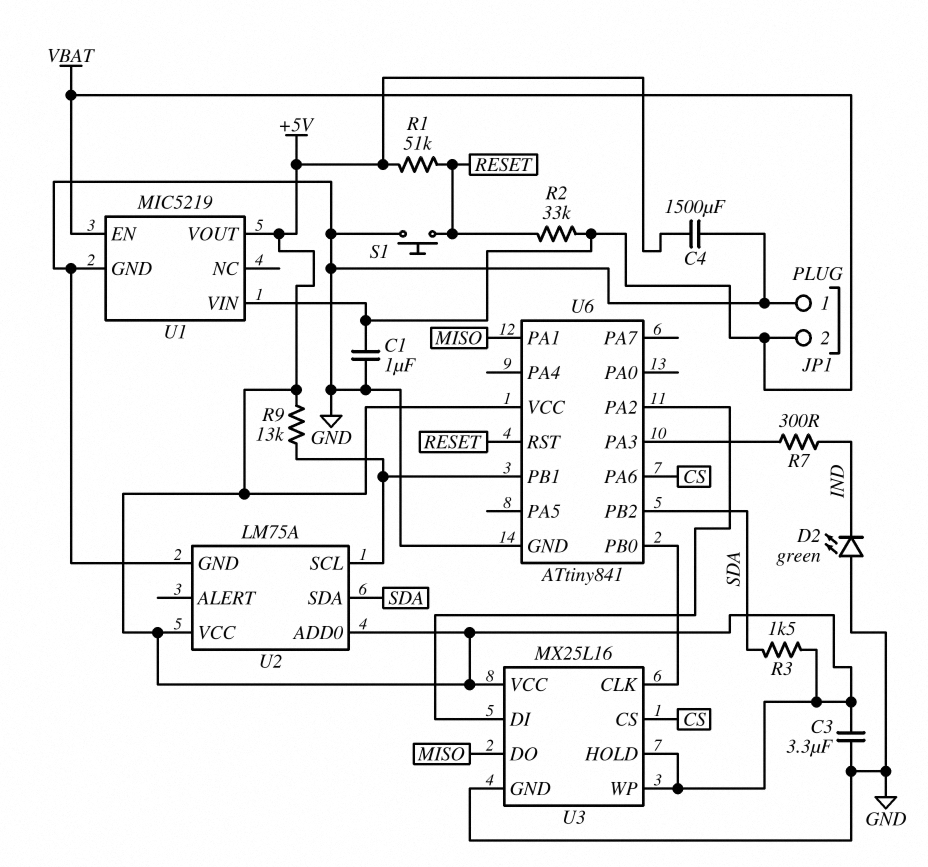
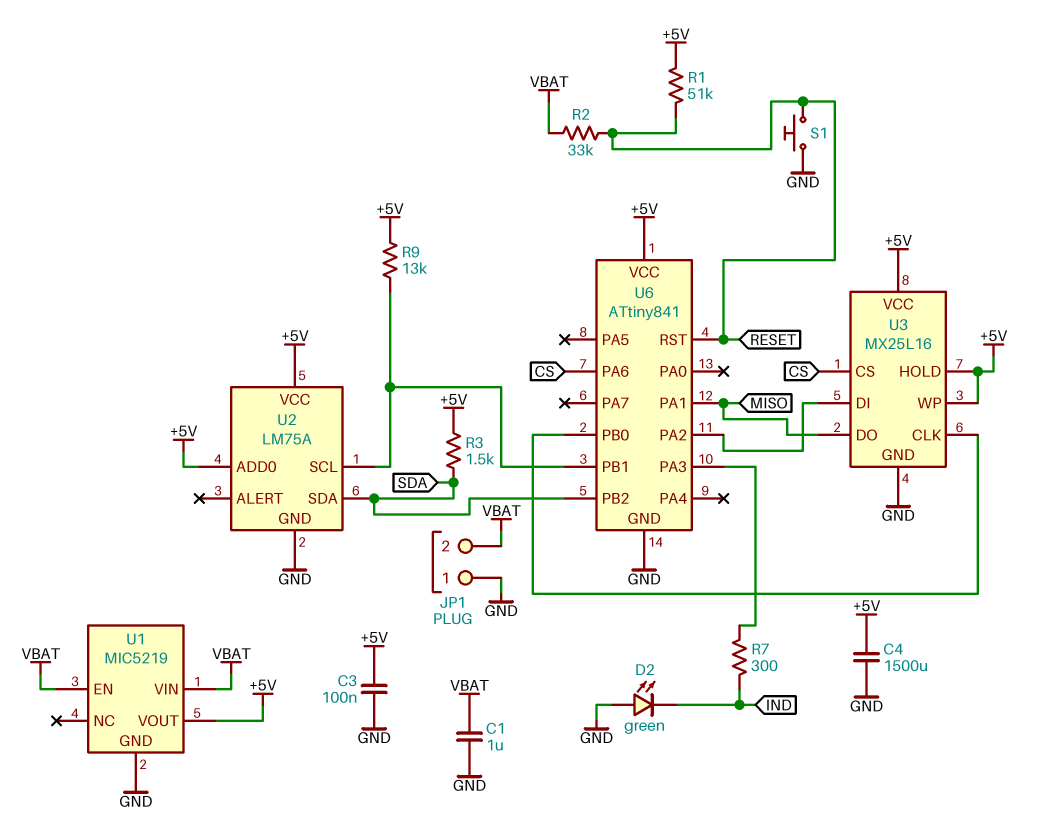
C3: 3.3uF (+5V, GND) -> 100nF (+5V, GND)

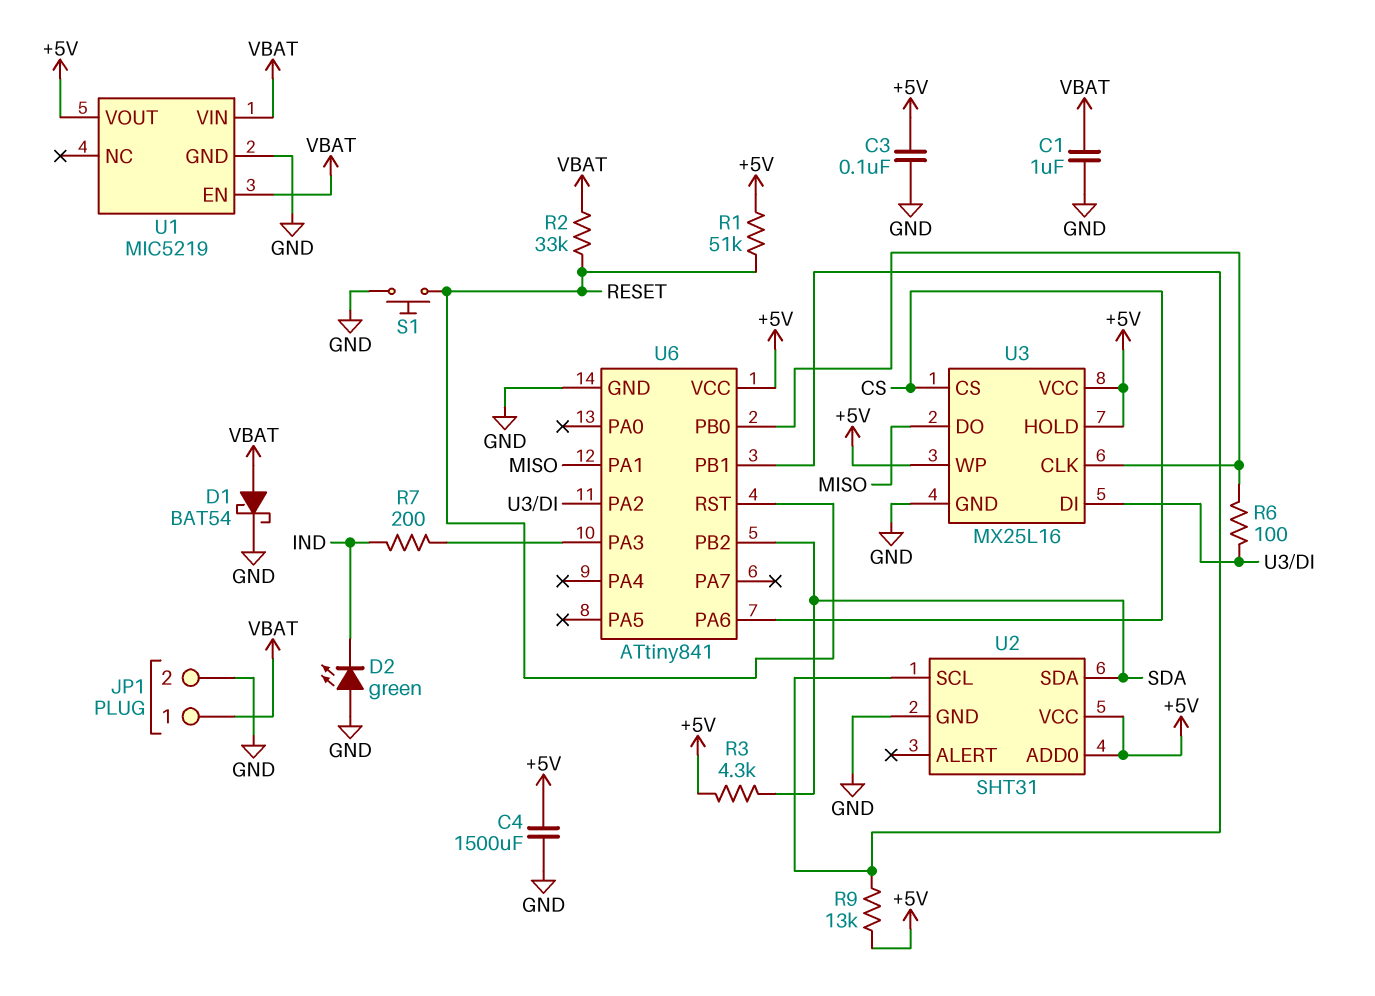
D1: none -> schottky BAT54 (A VBAT, K GND)
JP1 pin 1: GND -> VBAT
JP1 pin 2: VBAT -> GND
R3: 1.5k (+5V, SDA) -> 4.3k (+5V, SDA)
R6: none -> 100 (U3/CLK, U3/DI)
R7: 300 (IND, U6/PA3) -> 200 (IND, U6/PA3)
U2: LM75A -> SHT31

